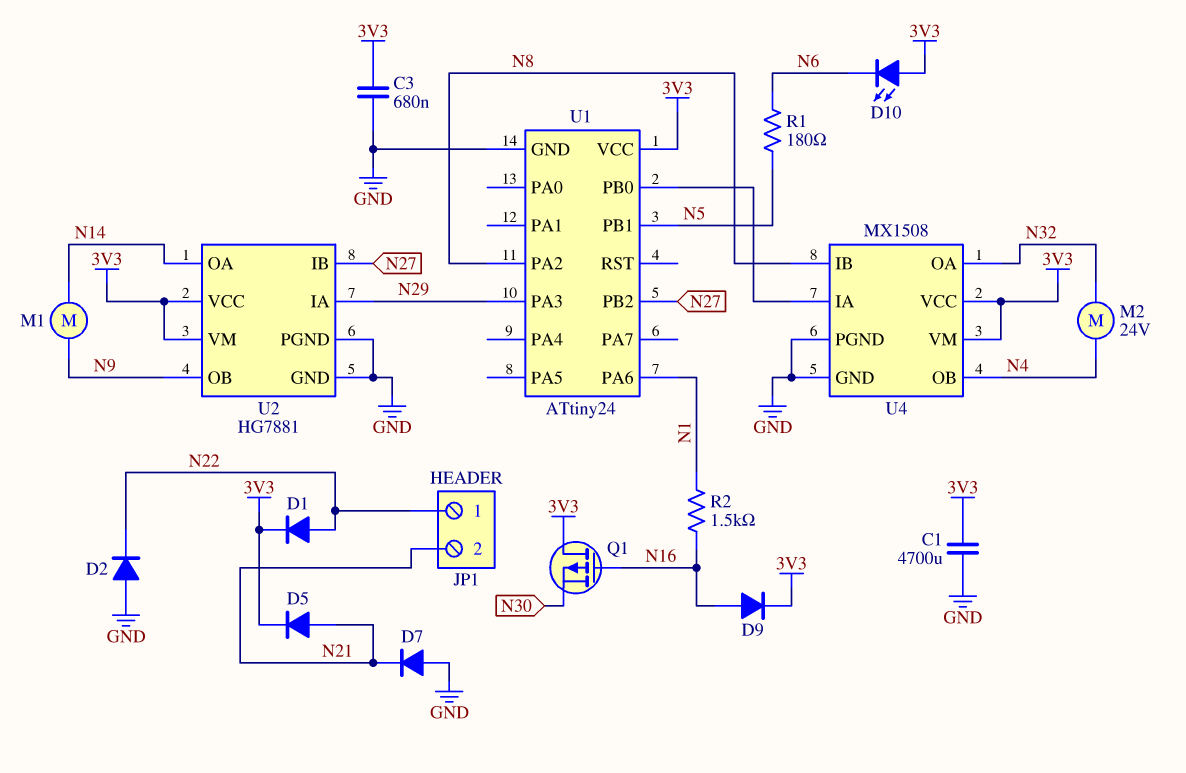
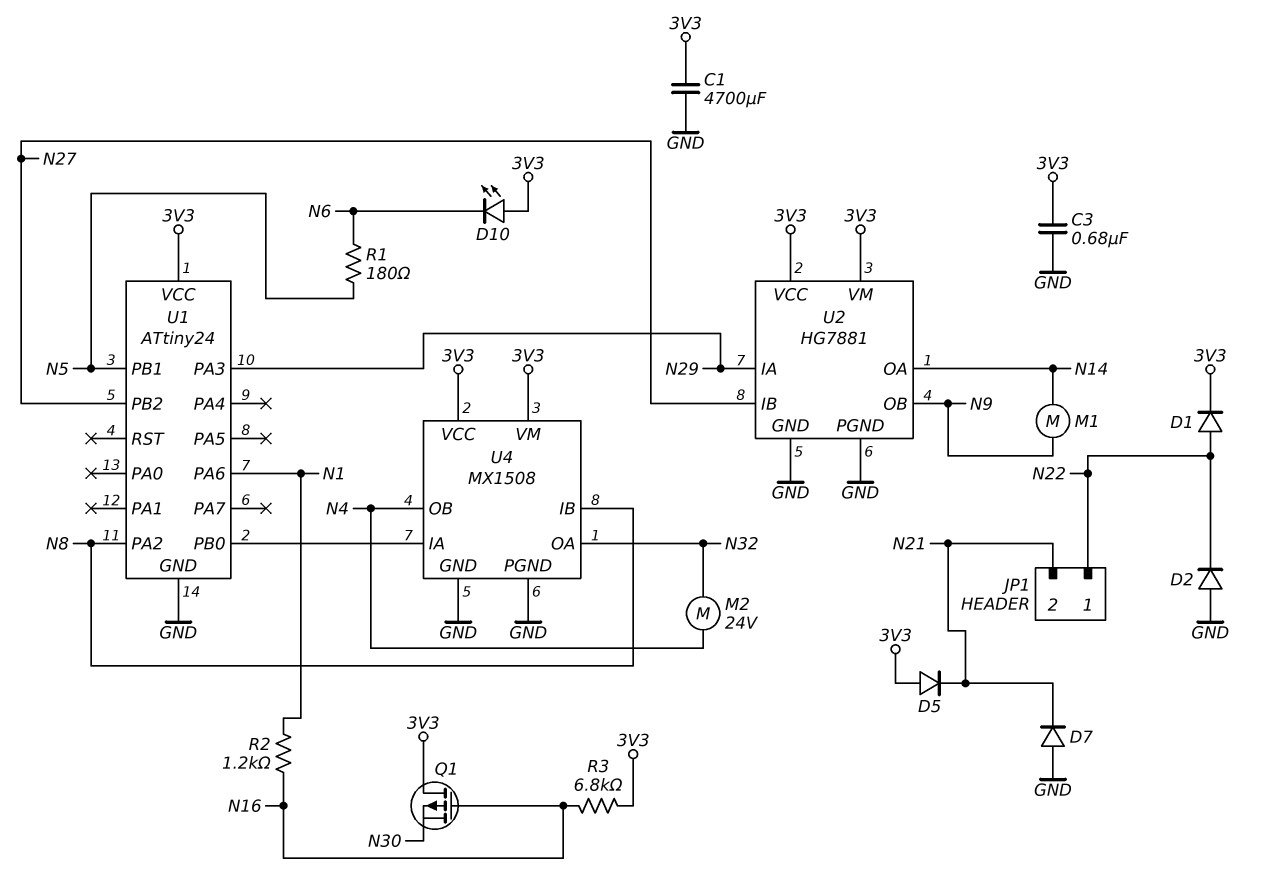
D5: diode (A N21, K 3V3) -> diode (A 3V3, K N21)
D9: diode (A N16, K 3V3) -> none
R2: 1.5k (N1, N16) -> 1.2k (N1, N16)
R3: none -> 6.8k (3V3, N16)

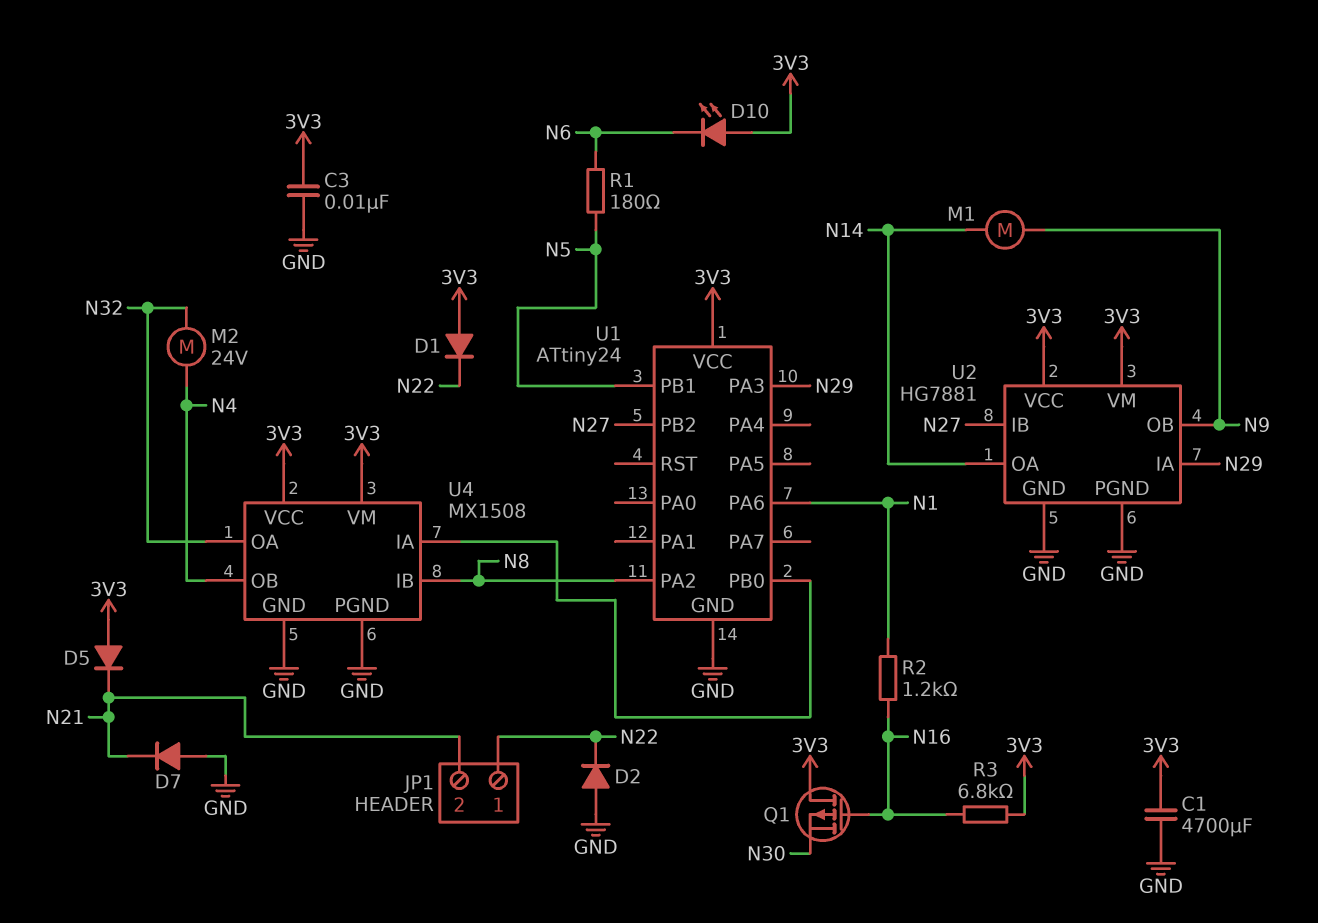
C3: 680nF (3V3, GND) -> 10nF (3V3, GND)
D1: diode (A N22, K 3V3) -> diode (A 3V3, K N22)

